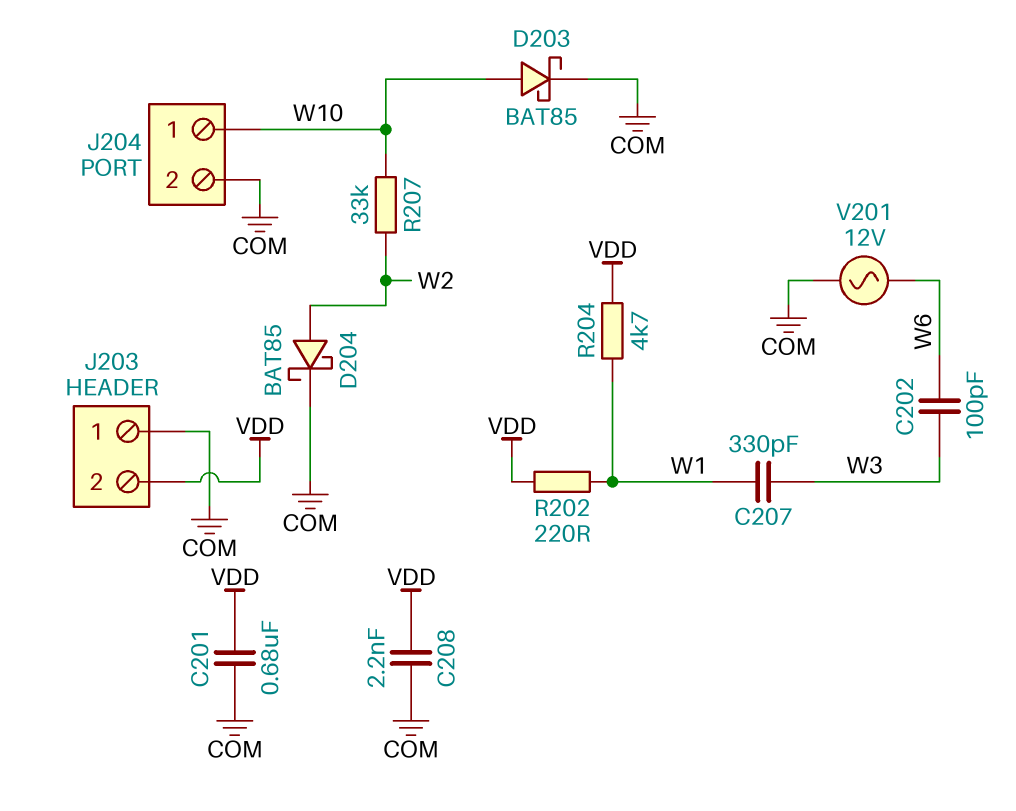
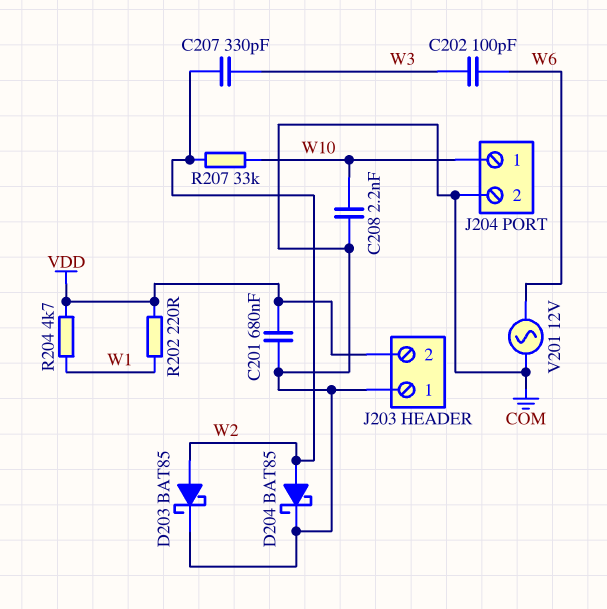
C207: 330pF (W1, W3) -> 330pF (W2, W3)
C208: 2.2nF (COM, VDD) -> 2.2nF (COM, W10)
D203: schottky BAT85 (A W10, K COM) -> schottky BAT85 (A W2, K COM)

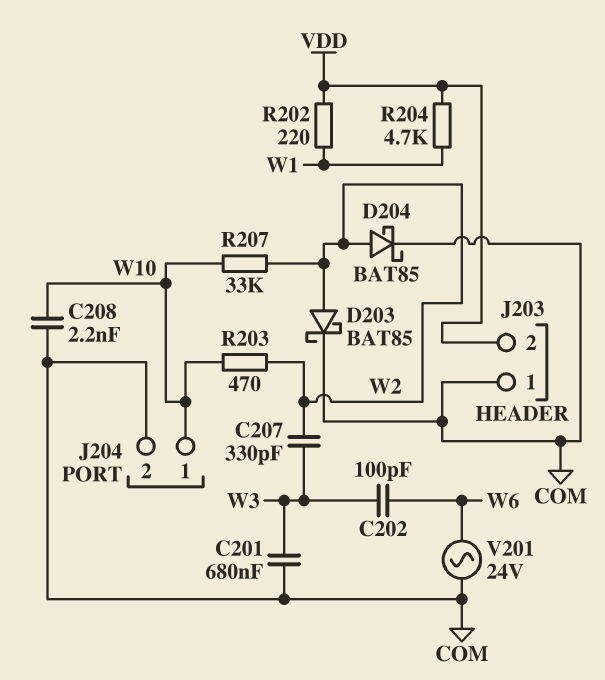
C201: 680nF (COM, VDD) -> 680nF (COM, W3)
R203: none -> 470 (W2, W10)
V201: AC 12V (COM, W6) -> AC 24V (COM, W6)

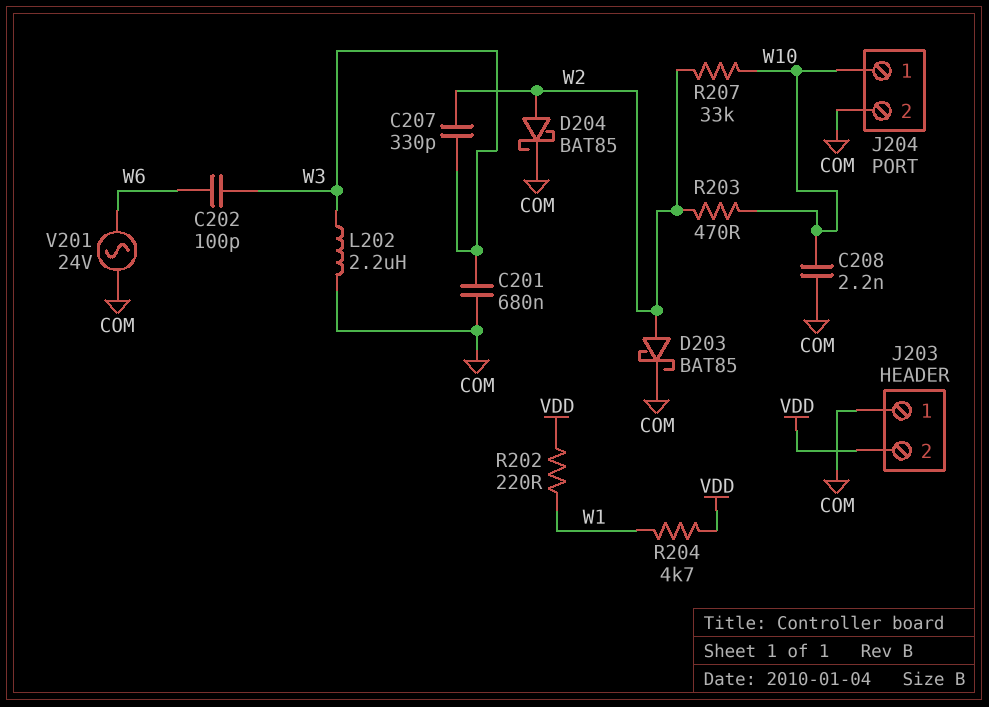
L202: none -> 2.2uH (COM, W3)

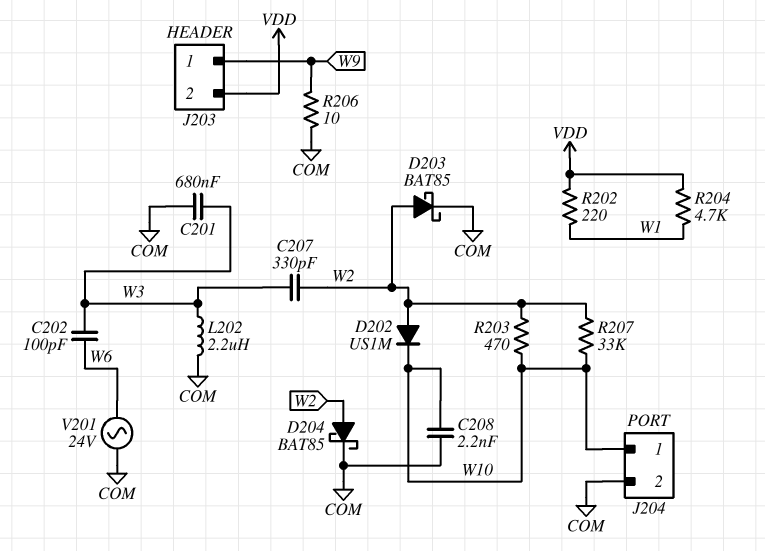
D202: none -> diode US1M (A W2, K W10)
J203 pin 1: COM -> W9
R206: none -> 10 (COM, W9)

